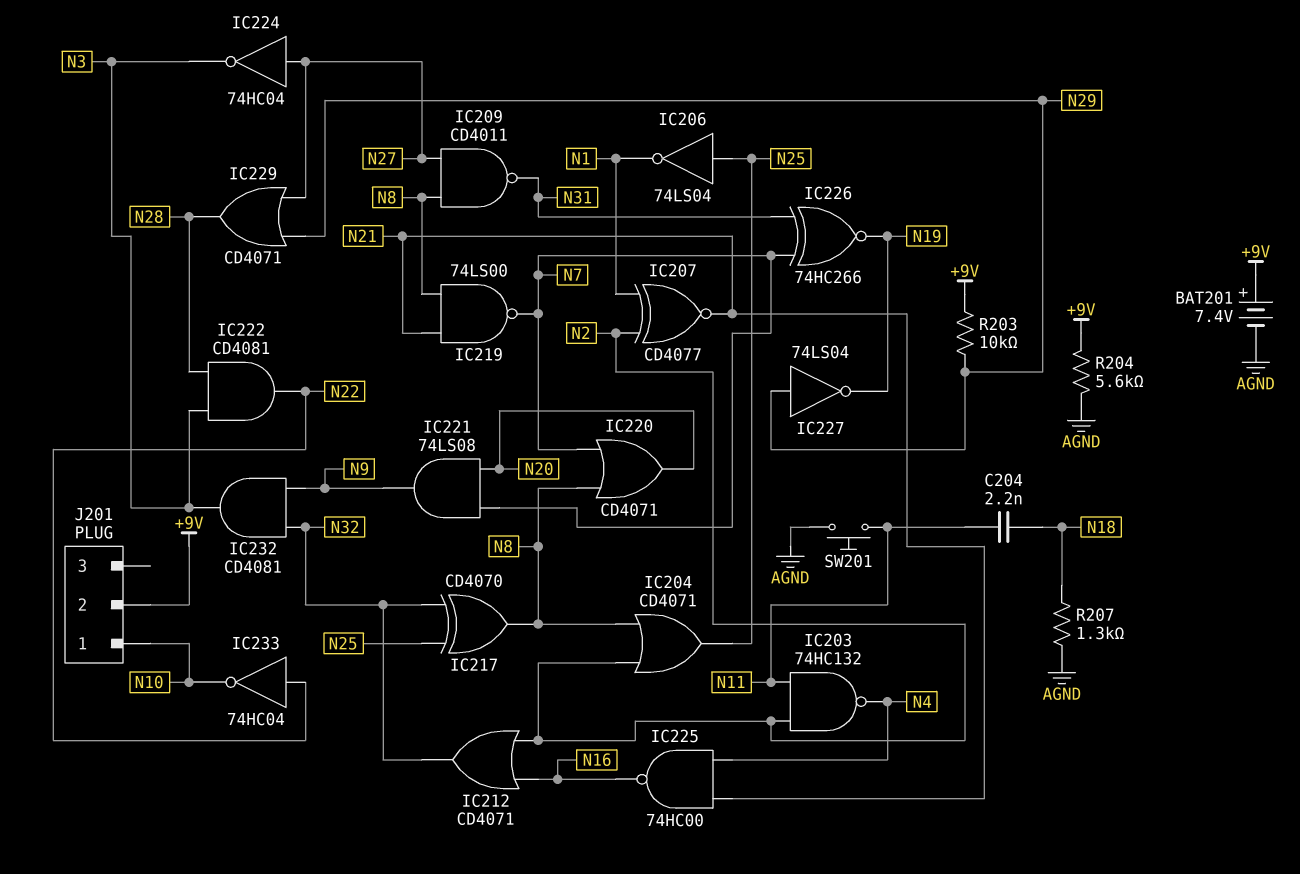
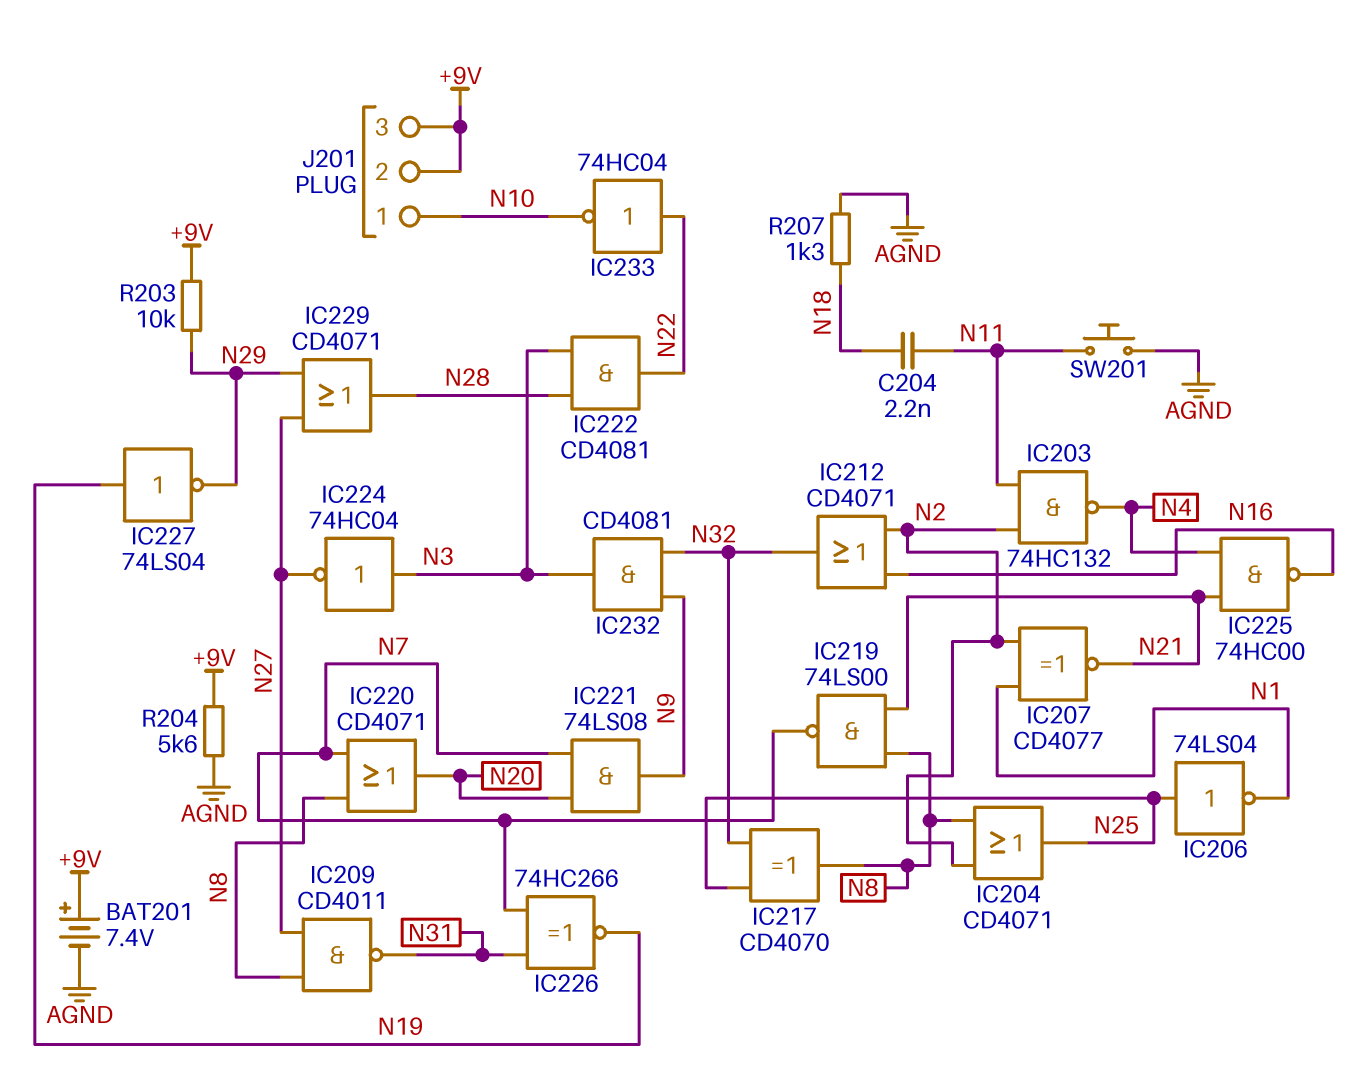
IC224: NOT 74HC04 (in N27, out N3) -> NOT 74HC04 (in N3, out N27)
IC227: NOT 74LS04 (in N29, out N19) -> NOT 74LS04 (in N19, out N29)
J201 pin 3: none -> +9V

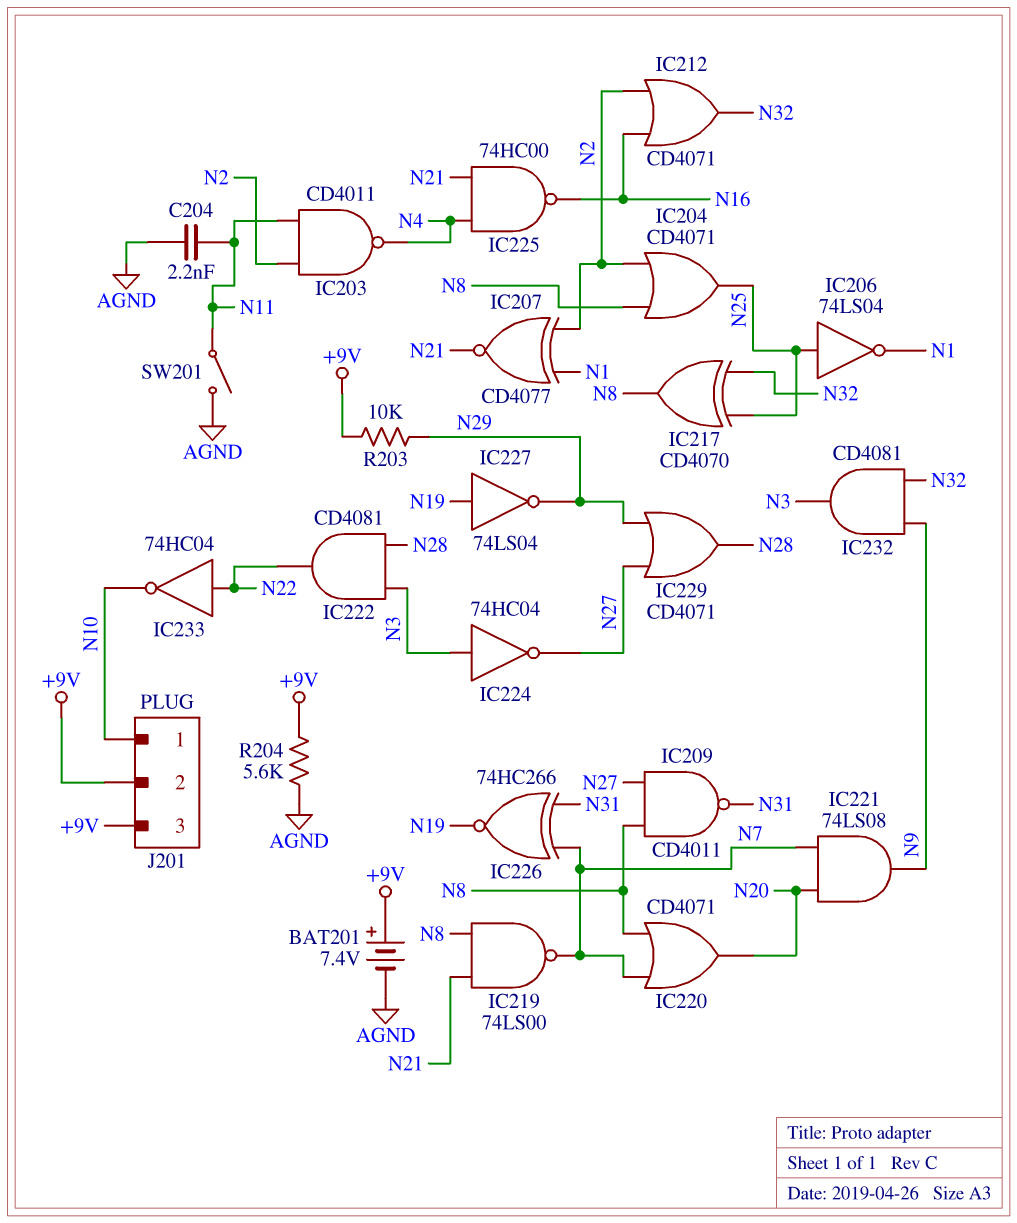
C204: 2.2nF (N11, N18) -> 2.2nF (AGND, N11)
IC203: NAND 74HC132 (in N2, in N11, out N4) -> NAND CD4011 (in N2, in N11, out N4)
R207: 1.3k (AGND, N18) -> none
SW201: button (AGND, N11) -> switch (AGND, N11)

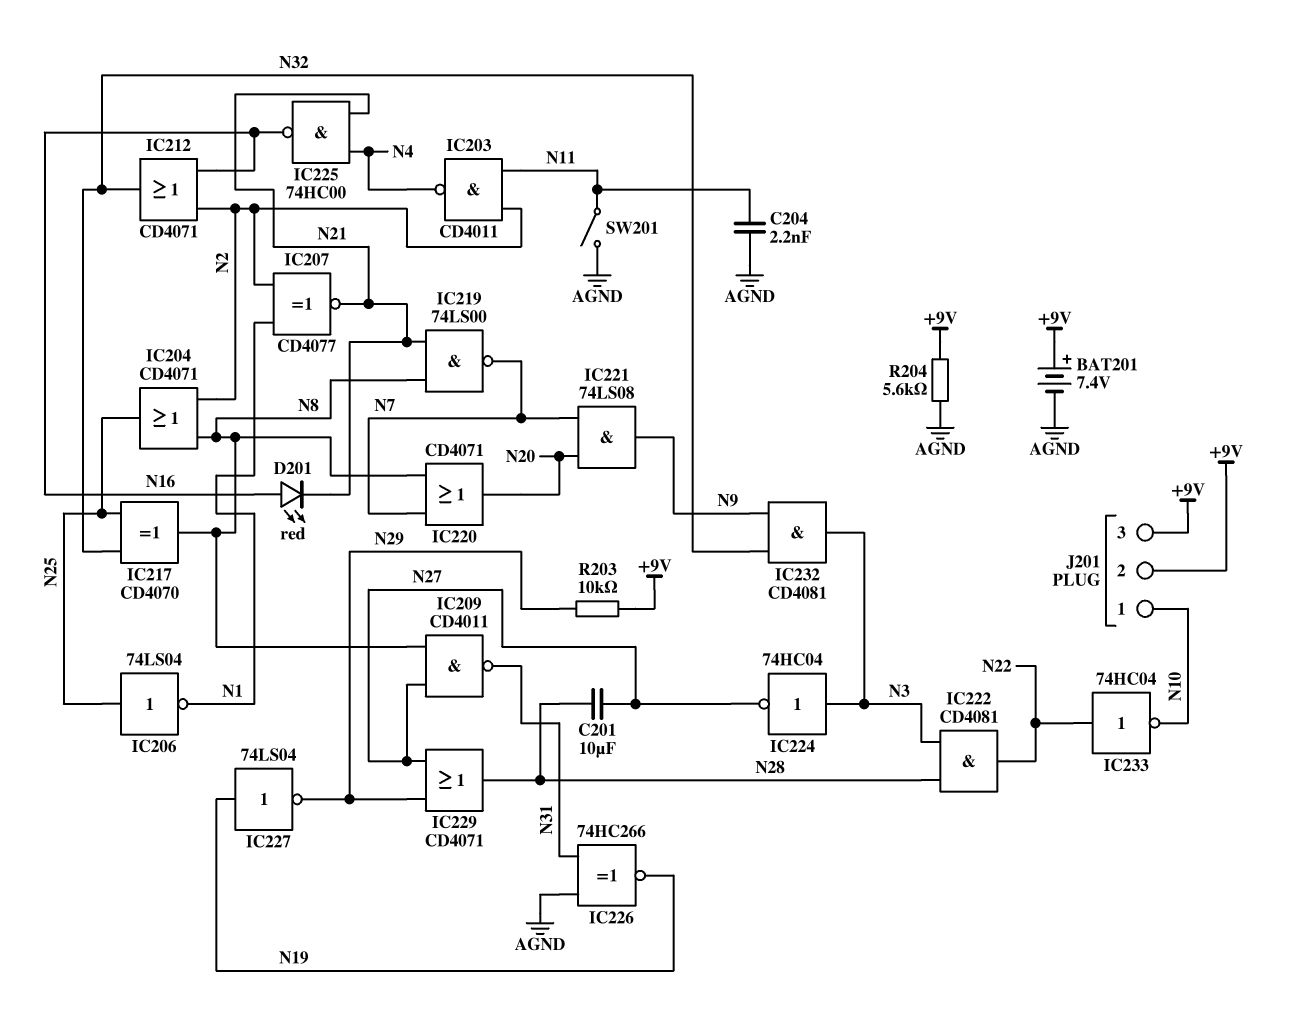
C201: none -> 10uF (N27, N28)
D201: none -> LED red (A N16, K N21)
IC226: XNOR 74HC266 (in N7, in N31, out N19) -> XNOR 74HC266 (in AGND, in N31, out N19)

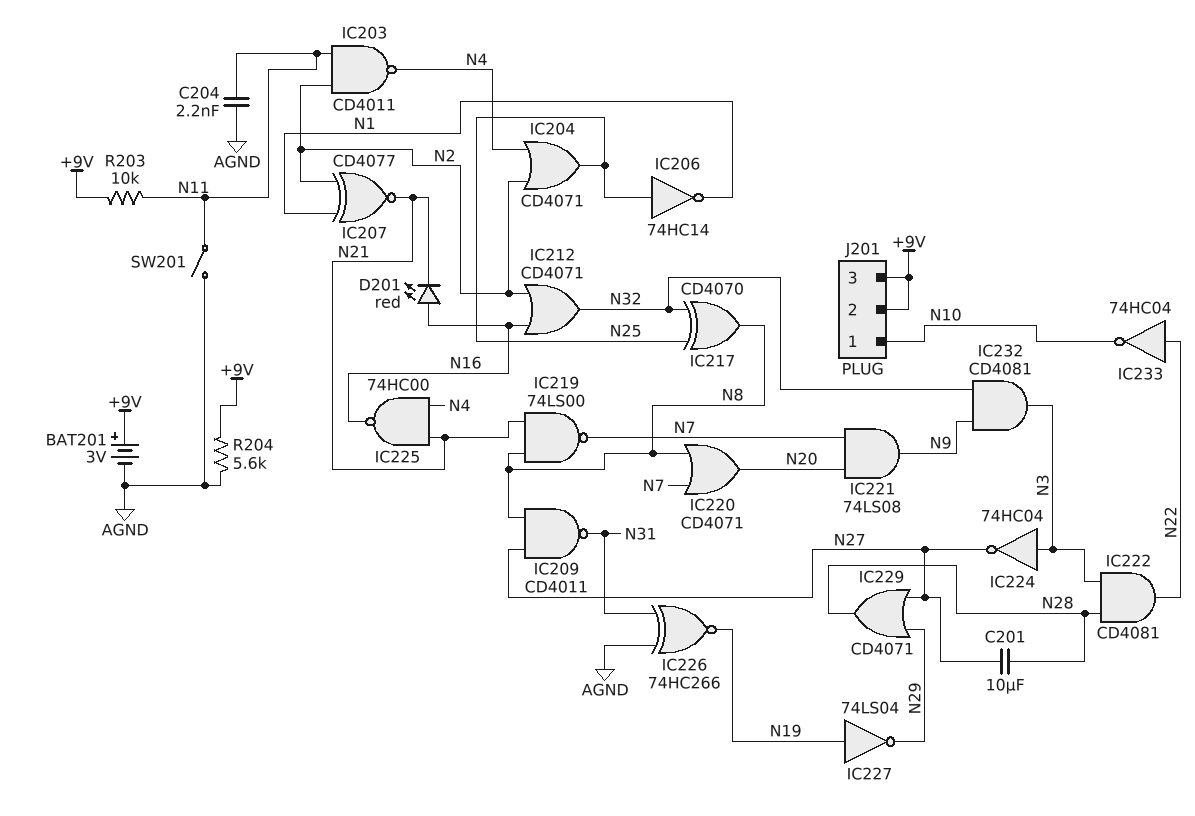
BAT201: 7.4V (plus +9V, minus AGND) -> 3V (plus +9V, minus AGND)
IC204: OR CD4071 (in N2, in N8, out N25) -> OR CD4071 (in N2, in N4, out N25)
IC206: NOT 74LS04 (in N25, out N1) -> NOT 74HC14 (in N25, out N1)
R203: 10k (+9V, N29) -> 10k (+9V, N11)

